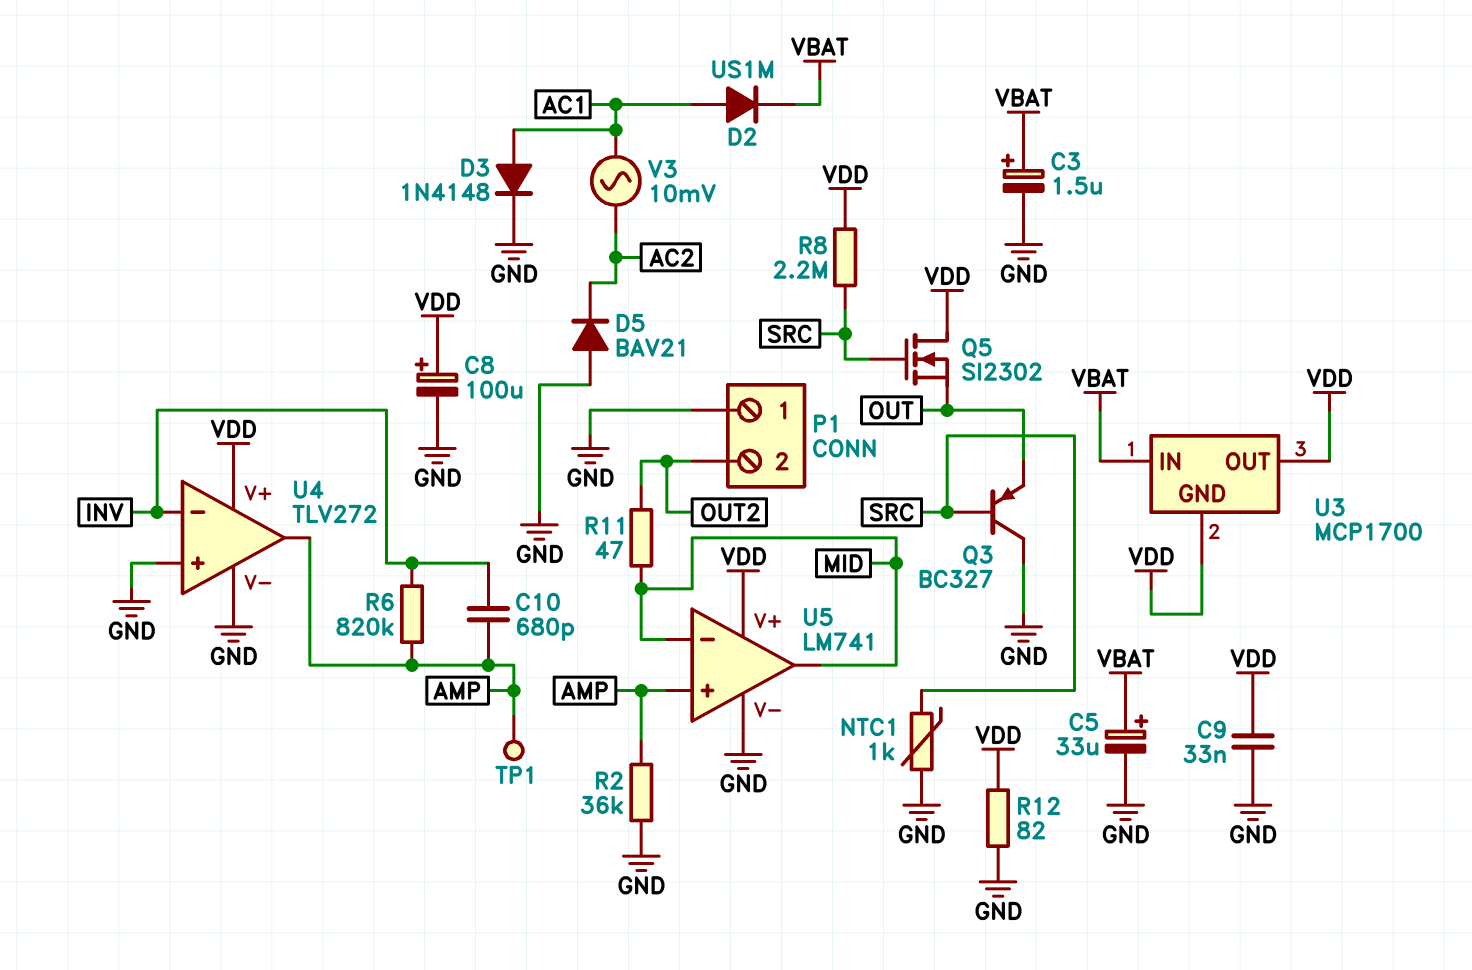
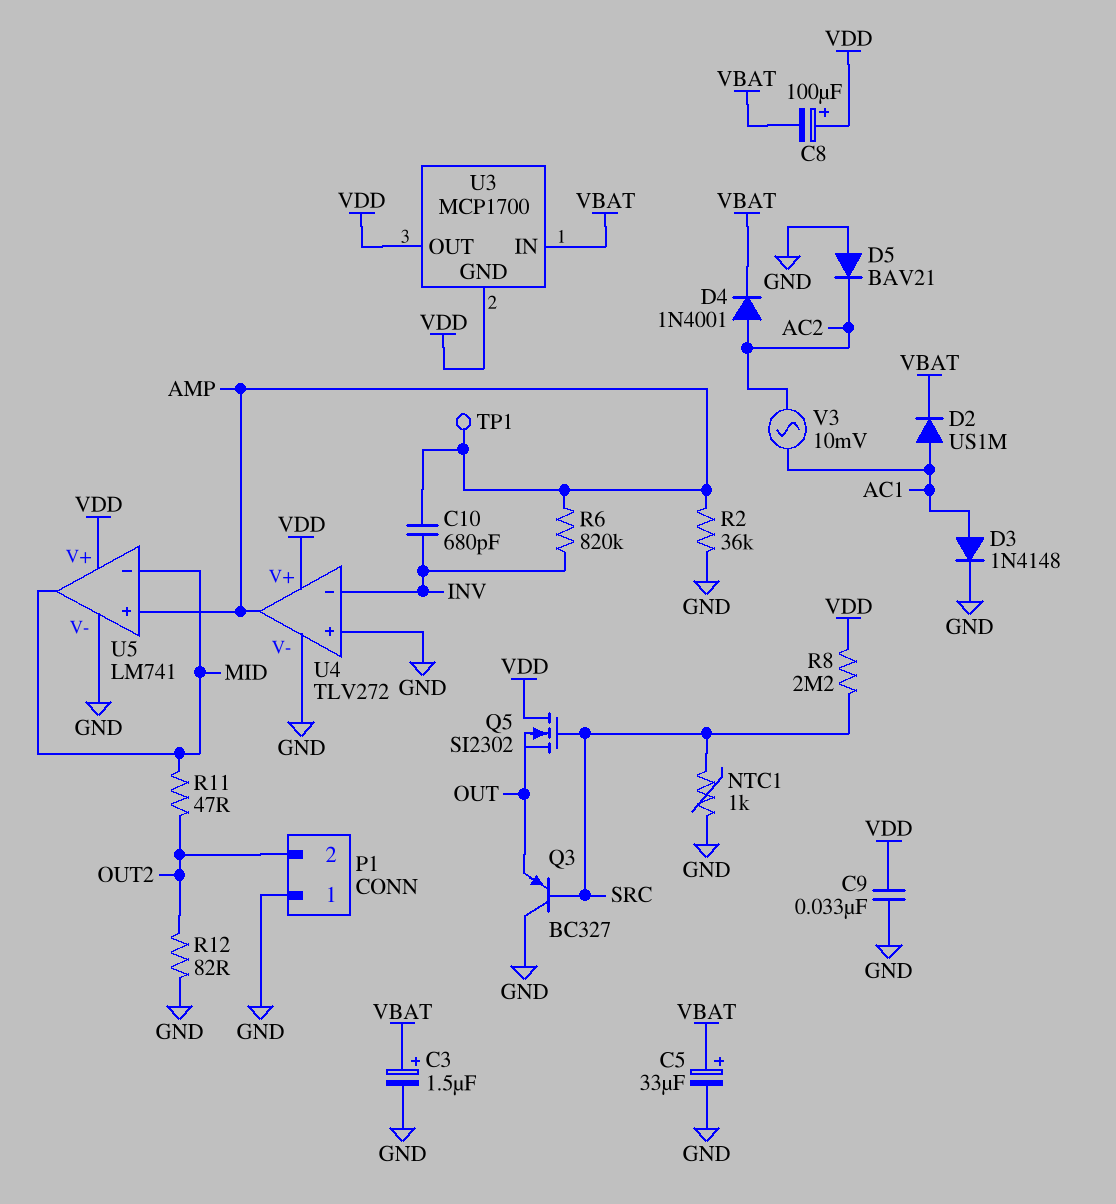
C8: 100uF (plus VDD, minus GND) -> 100uF (plus VDD, minus VBAT)
D4: none -> diode 1N4001 (A AC2, K VBAT)
R12: 82 (GND, VDD) -> 82 (GND, OUT2)

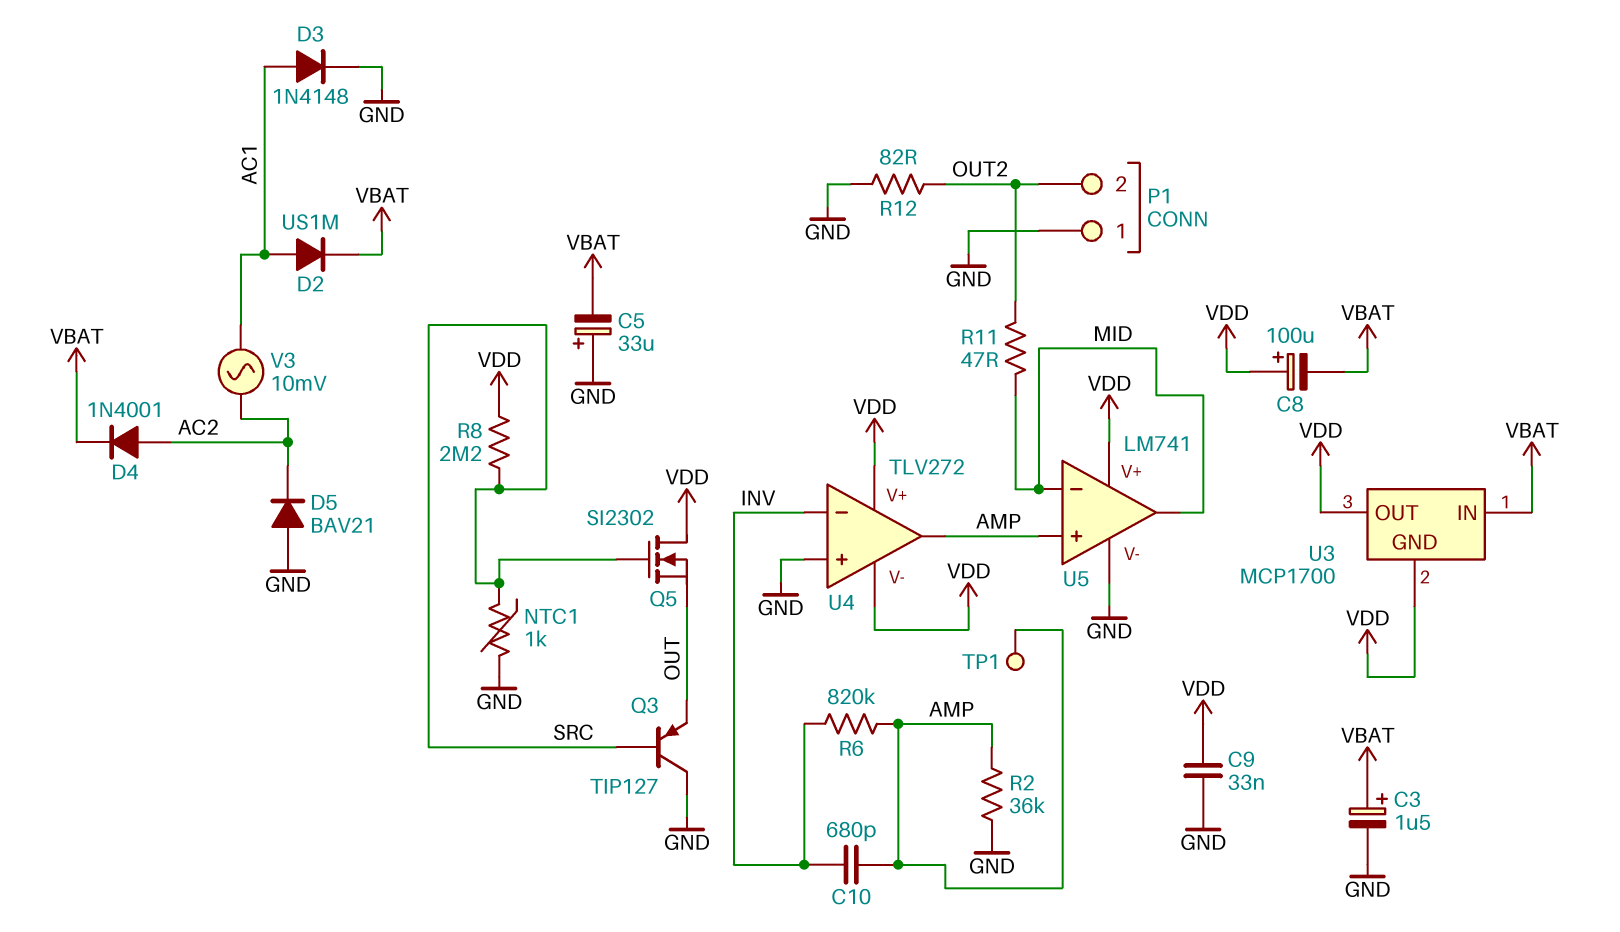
C5: 33uF (plus VBAT, minus GND) -> 33uF (plus GND, minus VBAT)
Q3: PNP BC327 (B SRC, C GND, E OUT) -> PNP TIP127 (B SRC, C GND, E OUT)
U4 pin V-: GND -> VDD

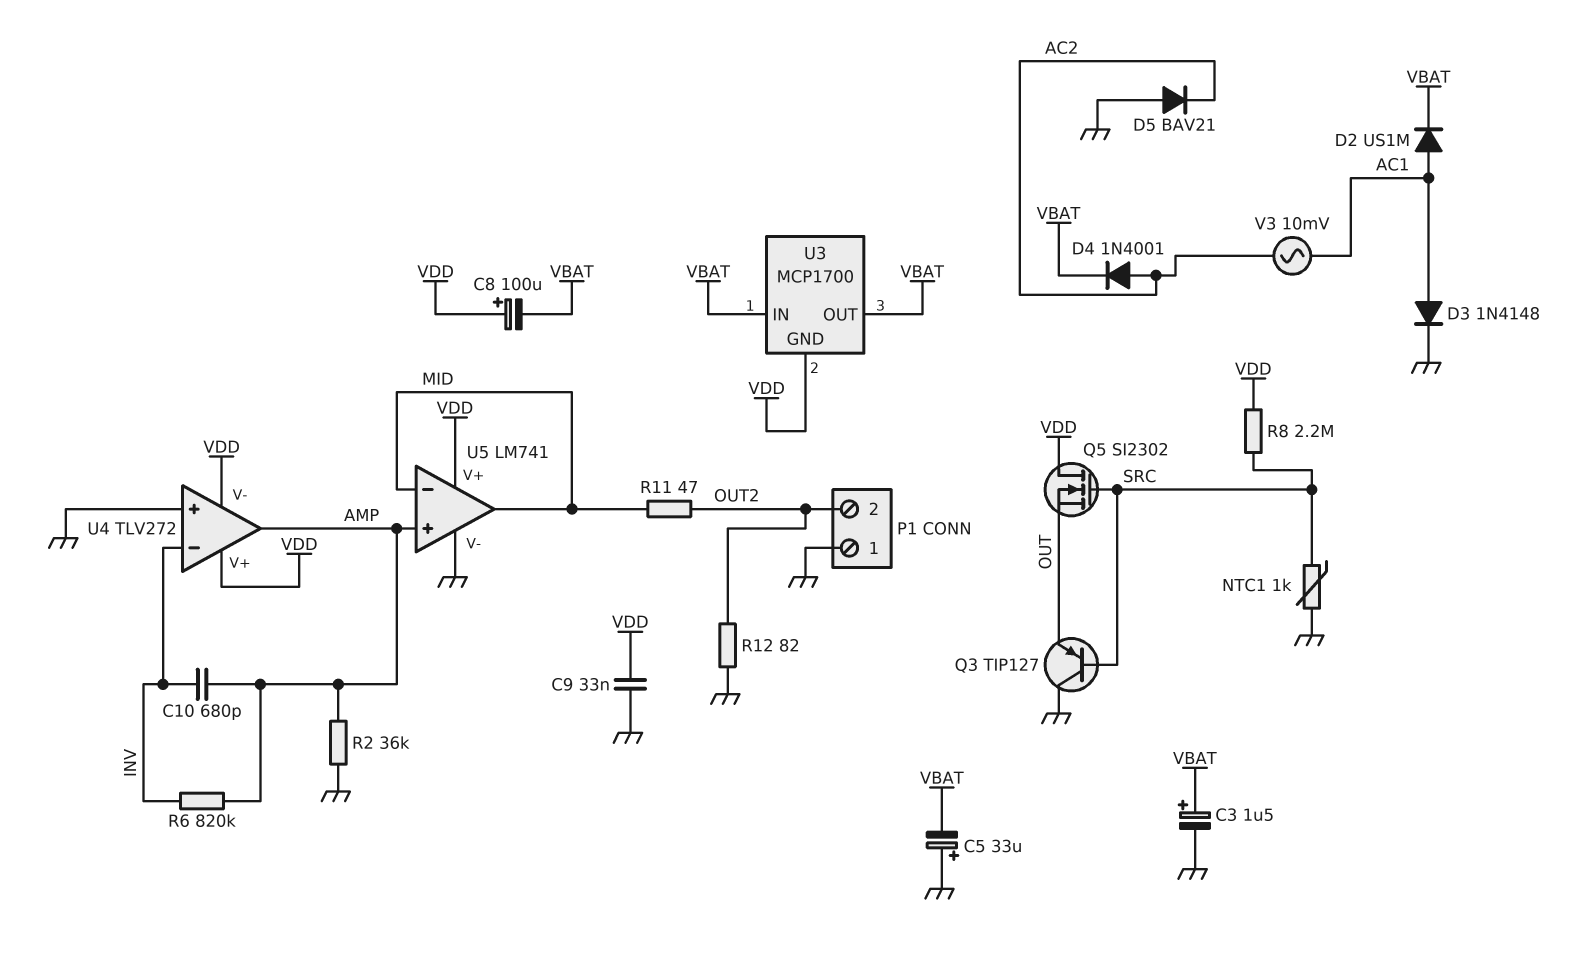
TP1: test point (AMP) -> none
U3 pin OUT: VDD -> VBAT

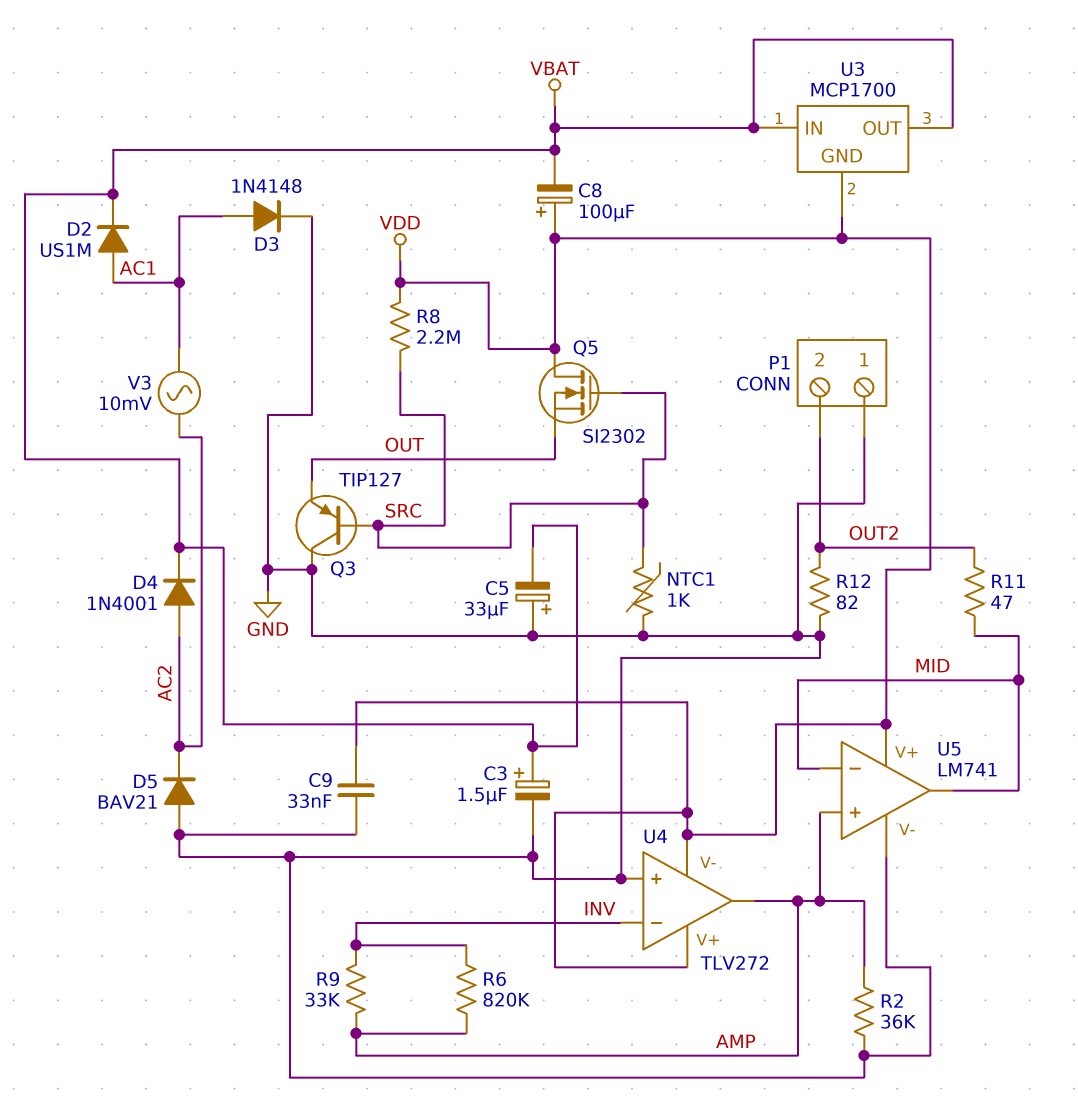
C10: 680pF (AMP, INV) -> none
R9: none -> 33k (AMP, INV)

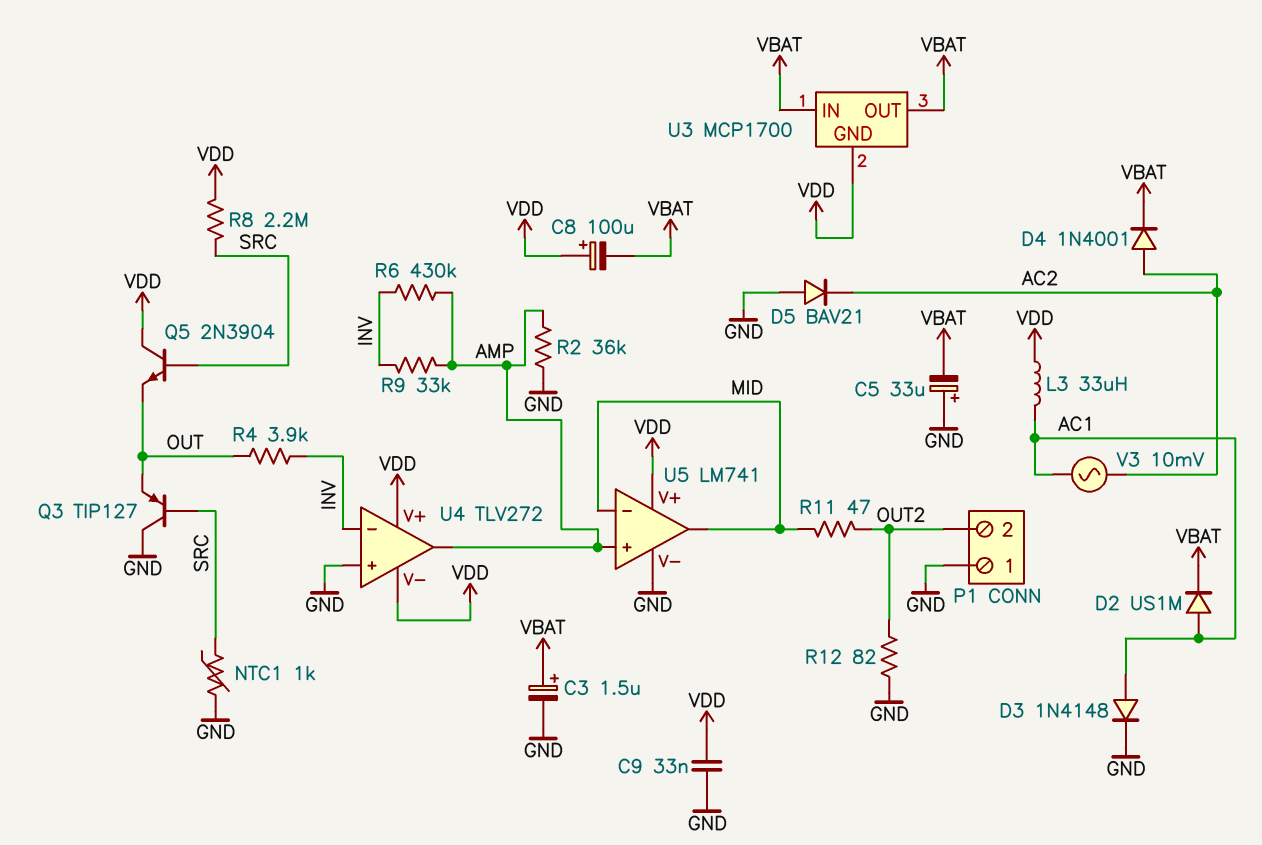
L3: none -> 33uH (AC1, VDD)
Q5: NMOS SI2302 (G SRC, D VDD, S OUT) -> NPN 2N3904 (B SRC, C VDD, E OUT)
R4: none -> 3.9k (INV, OUT)
R6: 820k (AMP, INV) -> 430k (AMP, INV)

